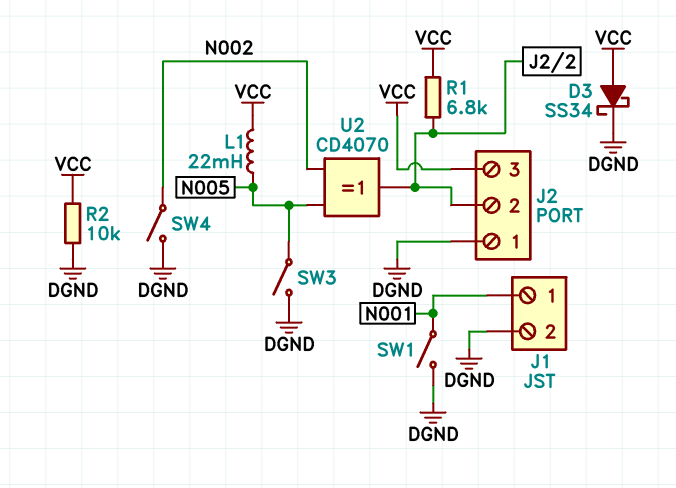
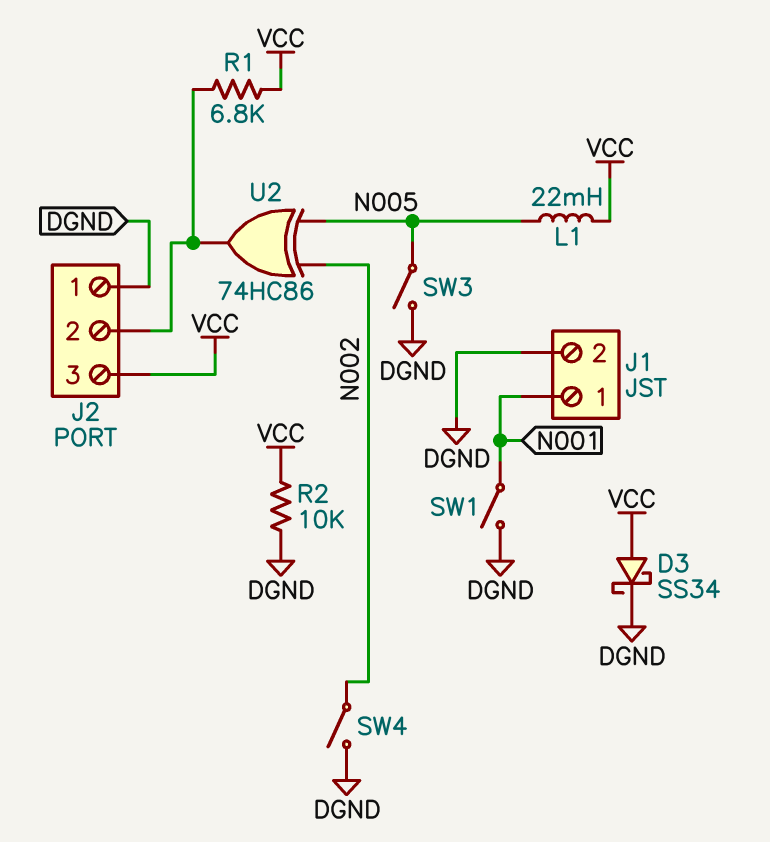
U2: XOR CD4070 (in N002, in N005, out J2/2) -> XOR 74HC86 (in N002, in N005, out J2/2)

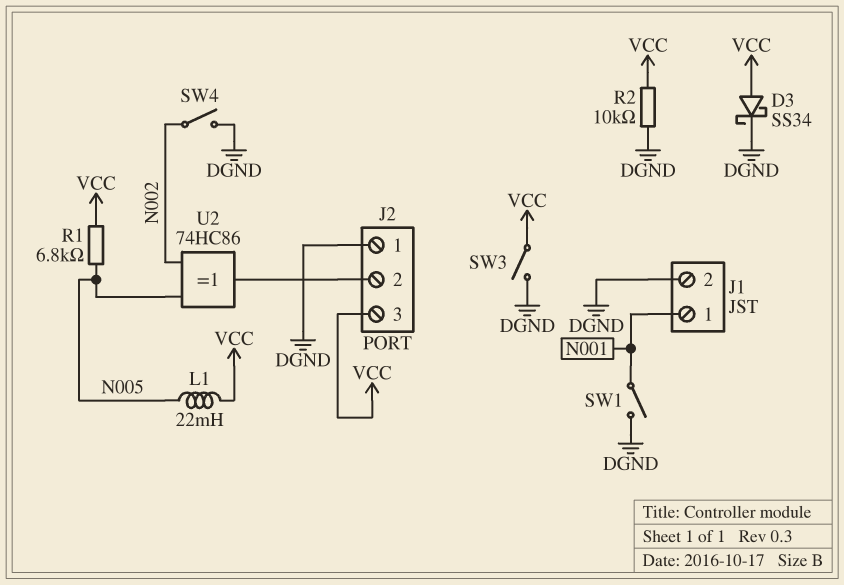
R1: 6.8k (J2/2, VCC) -> 6.8k (N005, VCC)
SW3: switch (DGND, N005) -> switch (DGND, VCC)

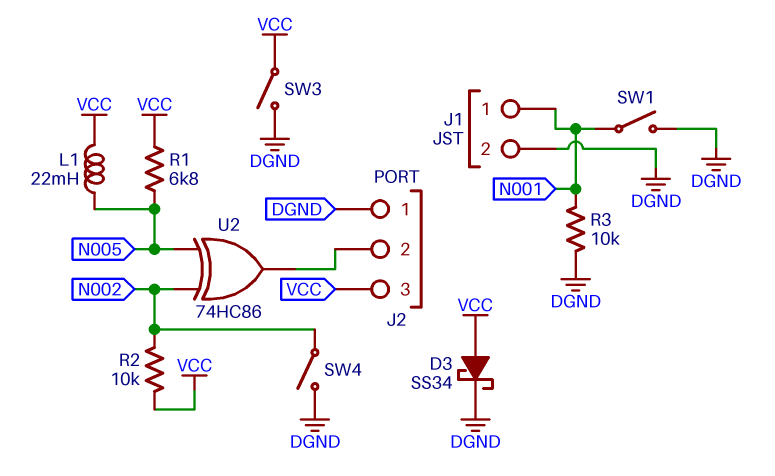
R2: 10k (DGND, VCC) -> 10k (N002, VCC)
R3: none -> 10k (DGND, N001)

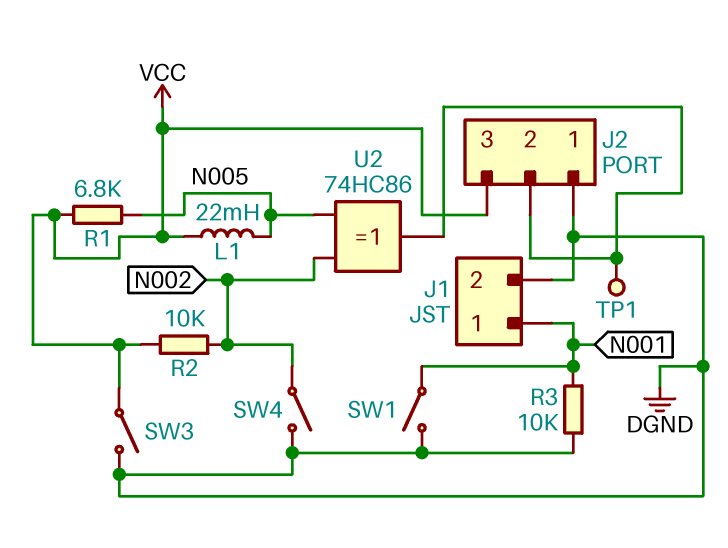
D3: schottky SS34 (A VCC, K DGND) -> none
TP1: none -> test point (J2/2)

